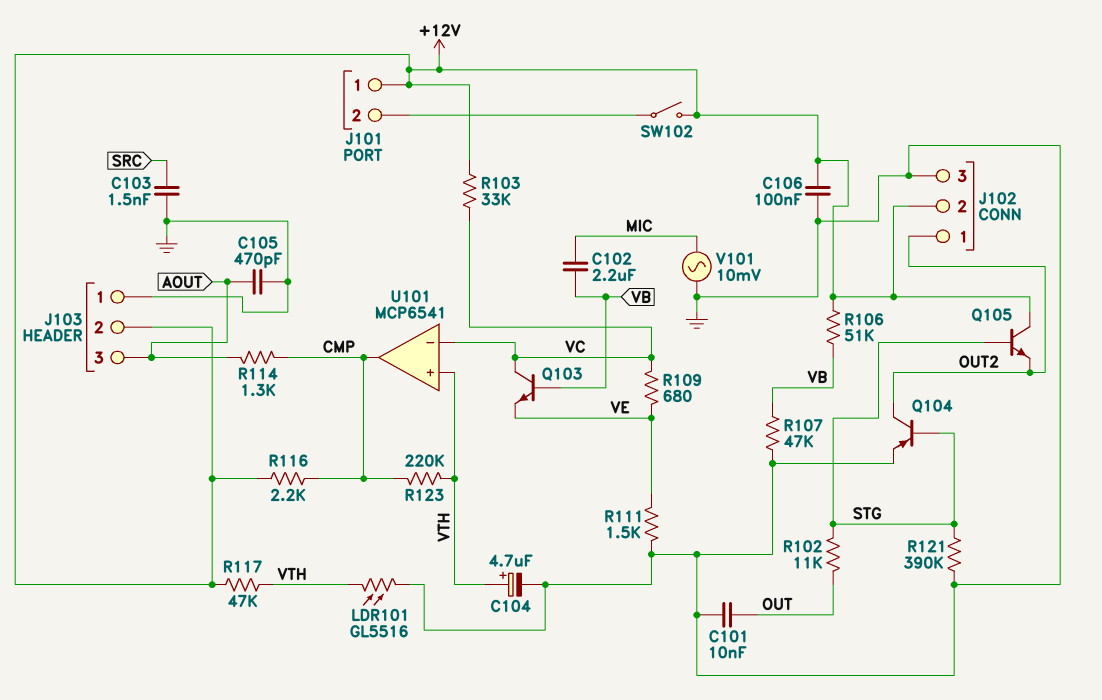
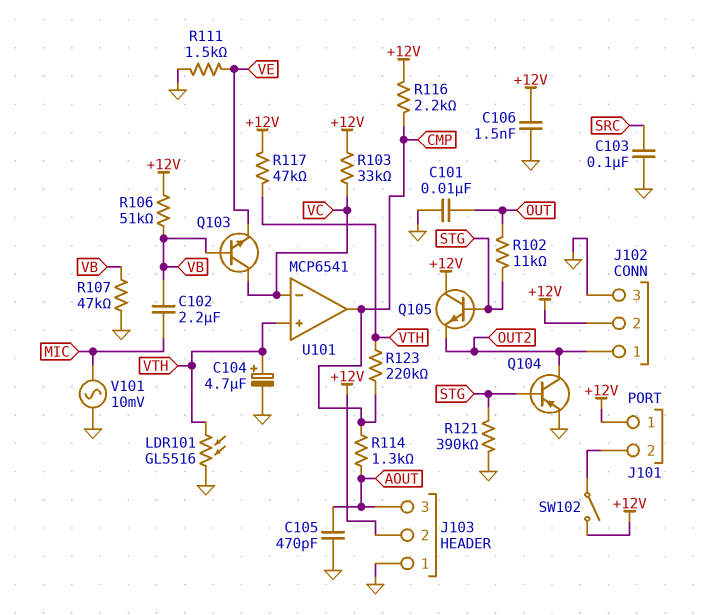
C103: 1.5nF (GND, SRC) -> 100nF (GND, SRC)
C106: 100nF (+12V, GND) -> 1.5nF (+12V, GND)
R109: 680 (VC, VE) -> none

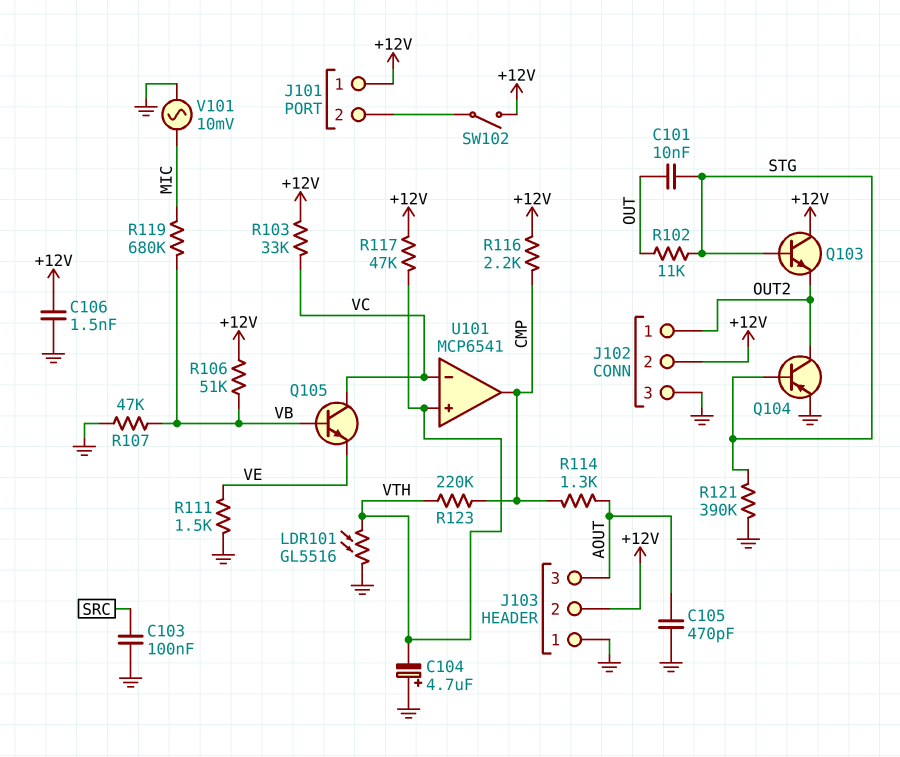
C101: 10nF (GND, OUT) -> 10nF (OUT, STG)
C102: 2.2uF (MIC, VB) -> none
C104: 4.7uF (plus VTH, minus GND) -> 4.7uF (plus GND, minus VTH)
Q103: NPN (B VB, C VC, E VE) -> NPN (B STG, C +12V, E OUT2)
Q105: NPN (B STG, C +12V, E OUT2) -> NPN (B VB, C VC, E VE)
R119: none -> 680k (MIC, VB)

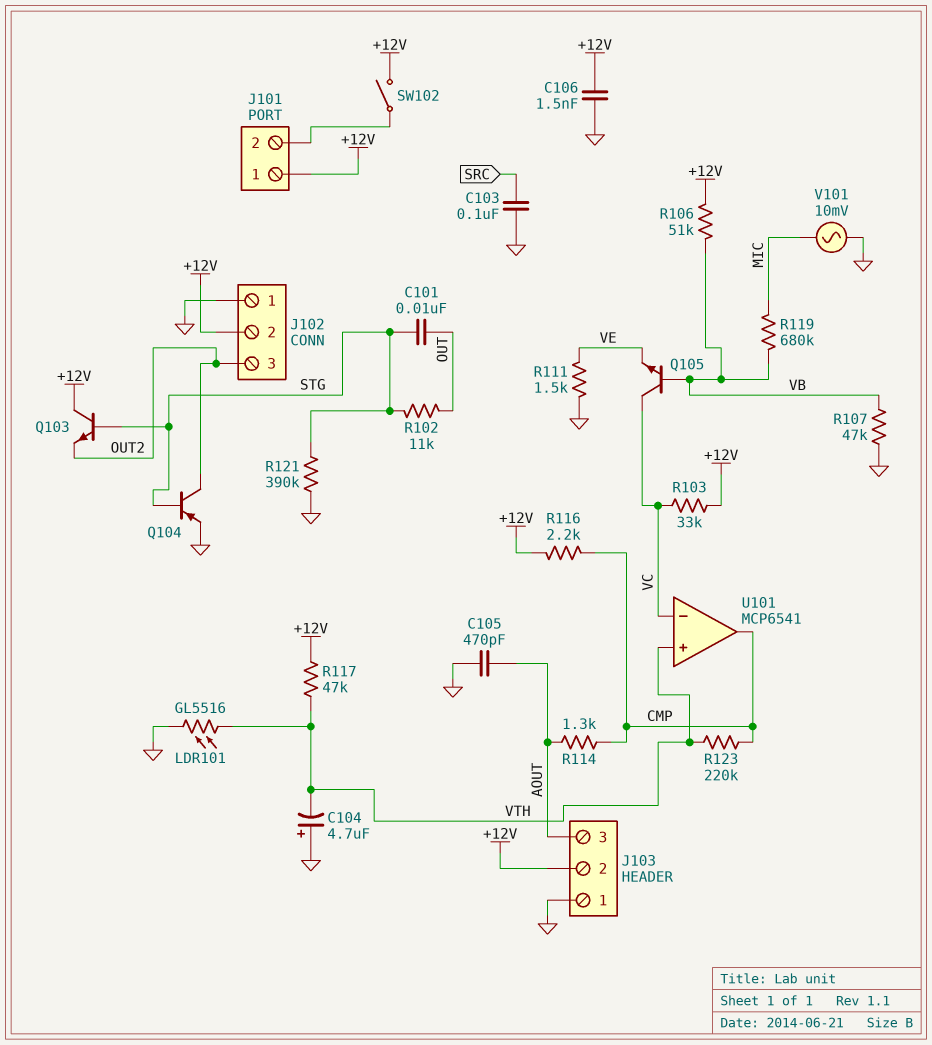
J102 pin 1: OUT2 -> GND
J102 pin 3: GND -> OUT2

